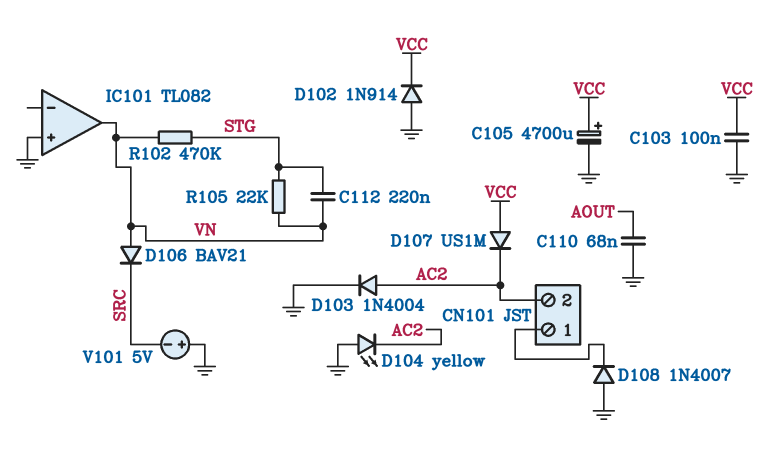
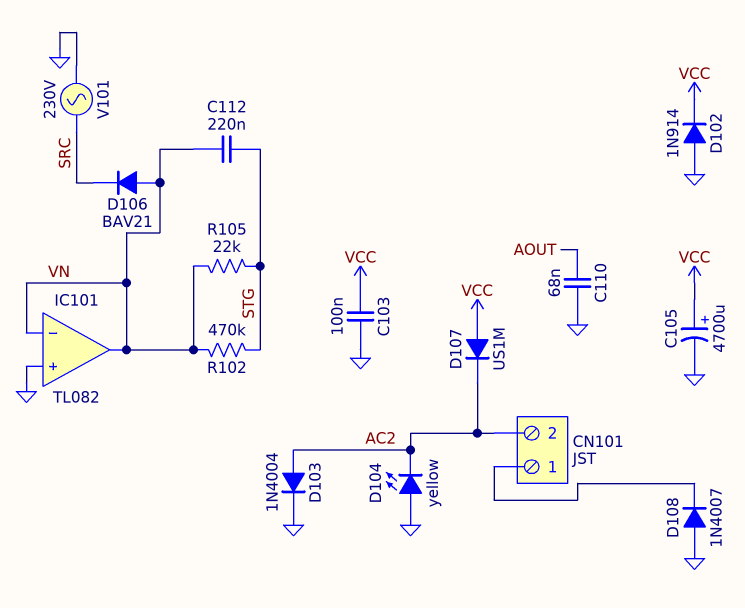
IC101 pin in-: none -> VN
V101: 5V (plus GND, minus SRC) -> AC 230V (GND, SRC)

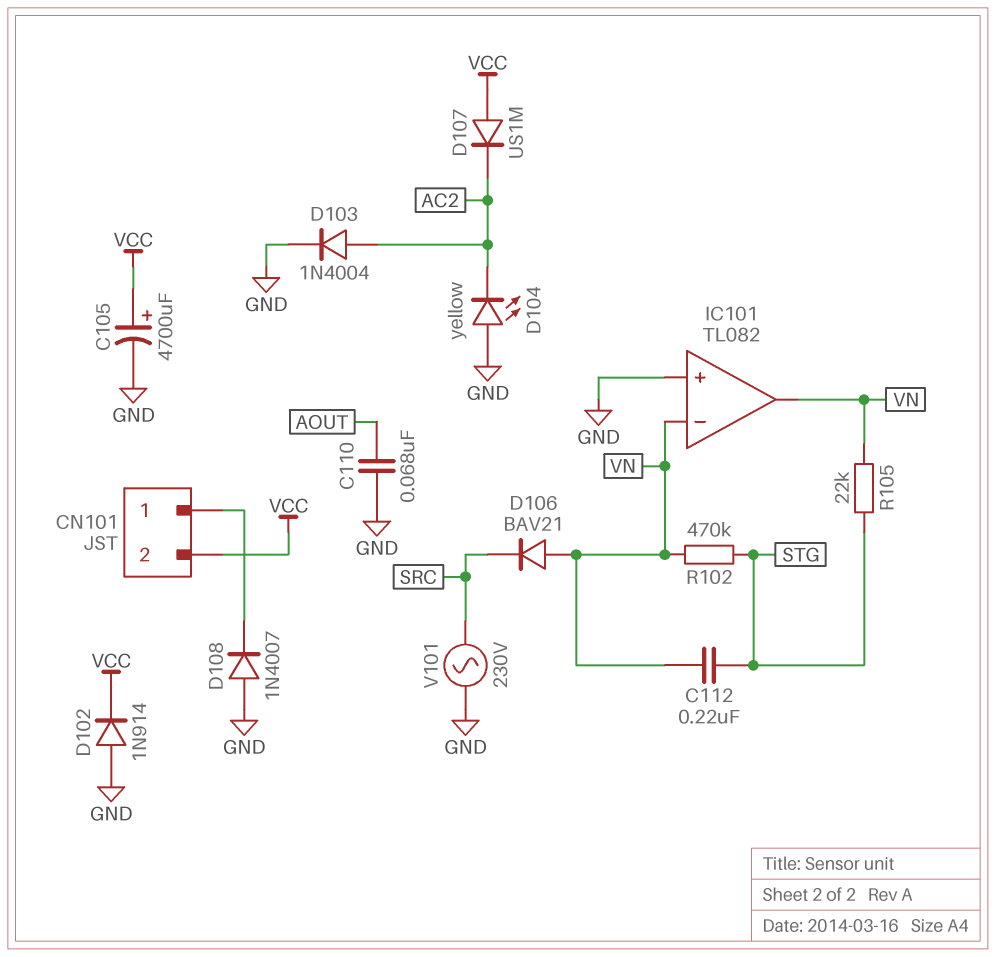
C103: 100nF (GND, VCC) -> none
CN101 pin 2: AC2 -> VCC

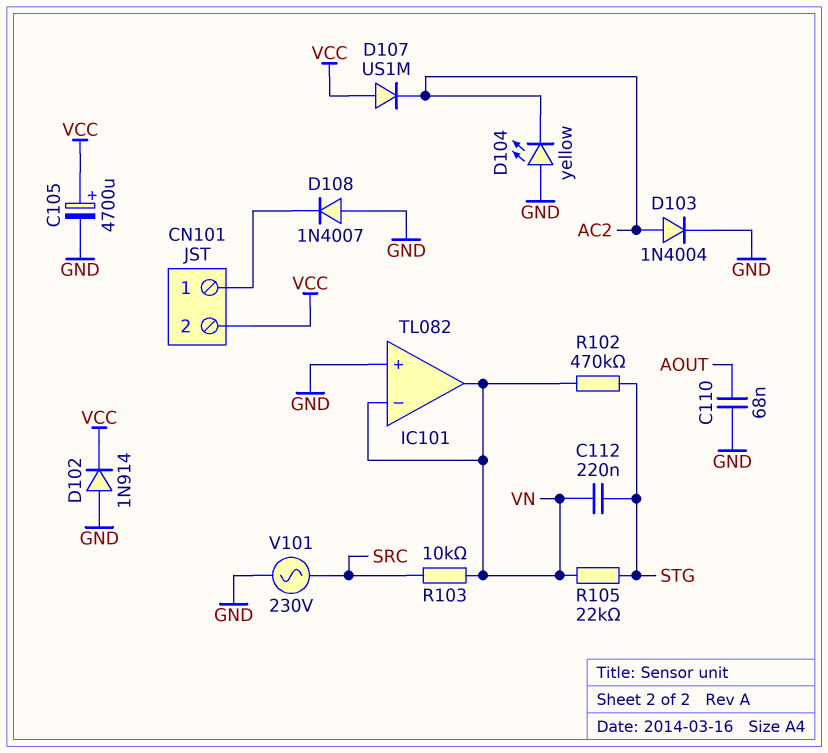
D106: diode BAV21 (A VN, K SRC) -> none
R103: none -> 10k (SRC, VN)

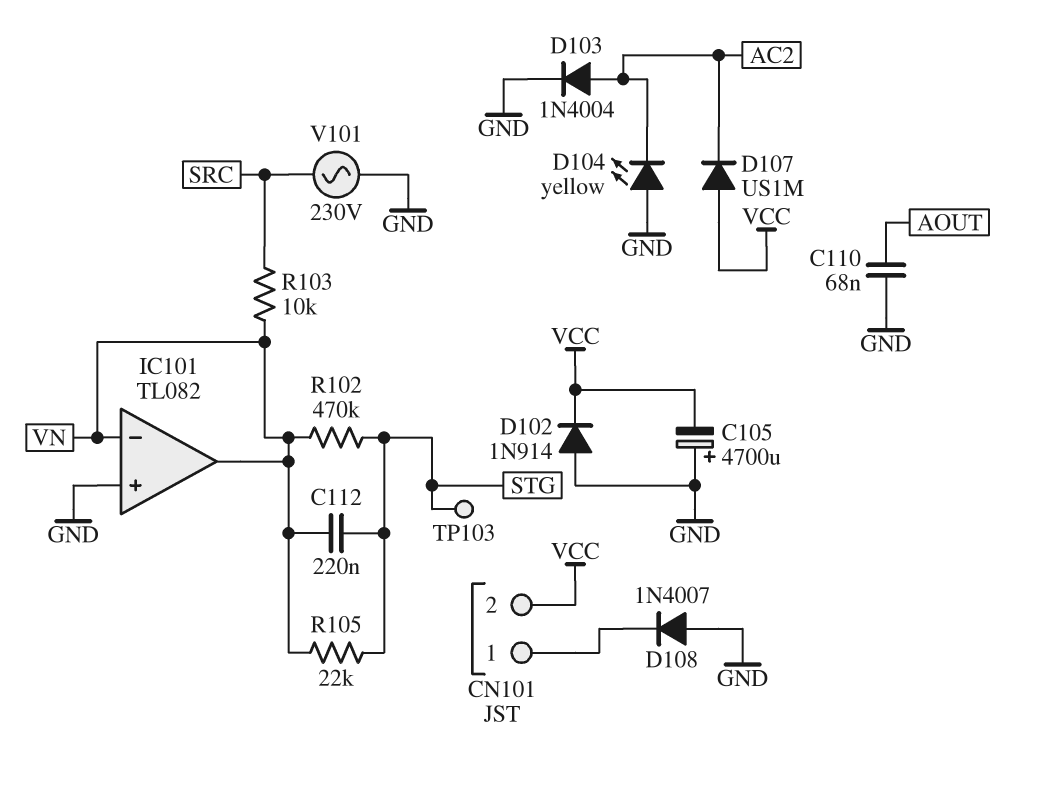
C105: 4700uF (plus VCC, minus GND) -> 4700uF (plus GND, minus VCC)
TP103: none -> test point (STG)

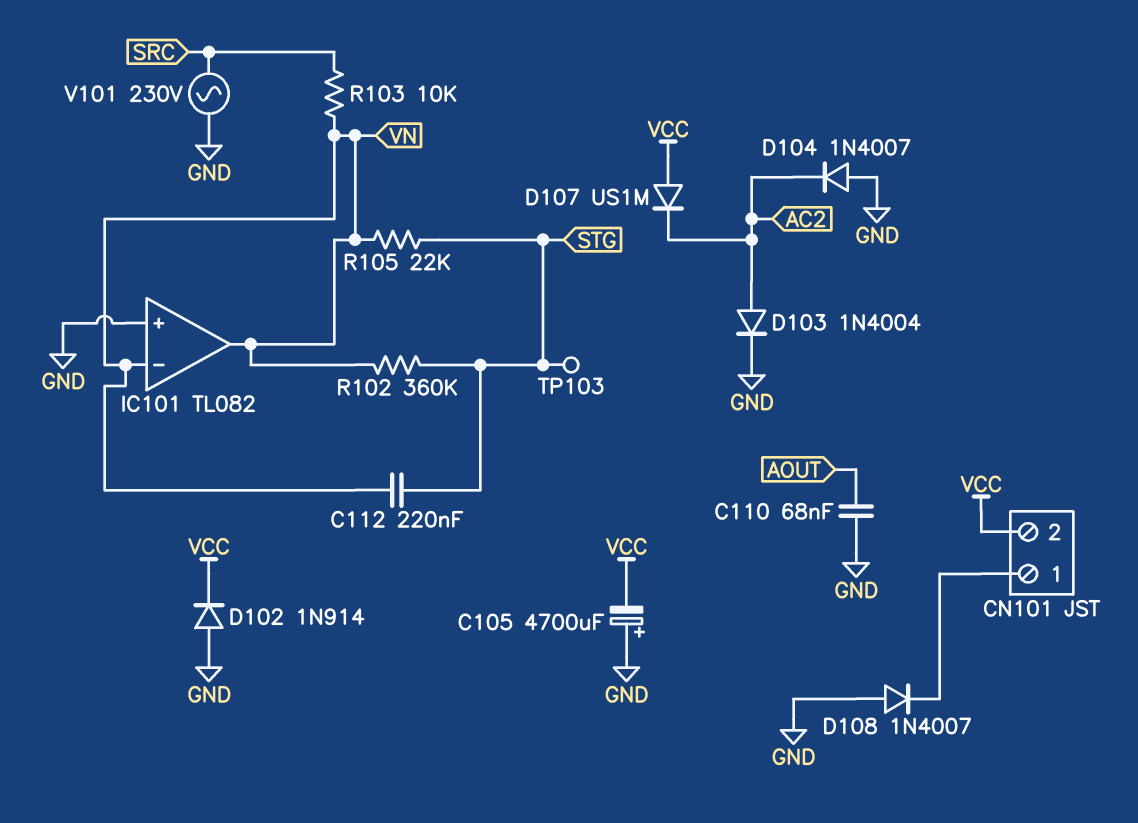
D104: LED yellow (A GND, K AC2) -> diode 1N4007 (A GND, K AC2)
R102: 470k (STG, VN) -> 360k (STG, VN)

